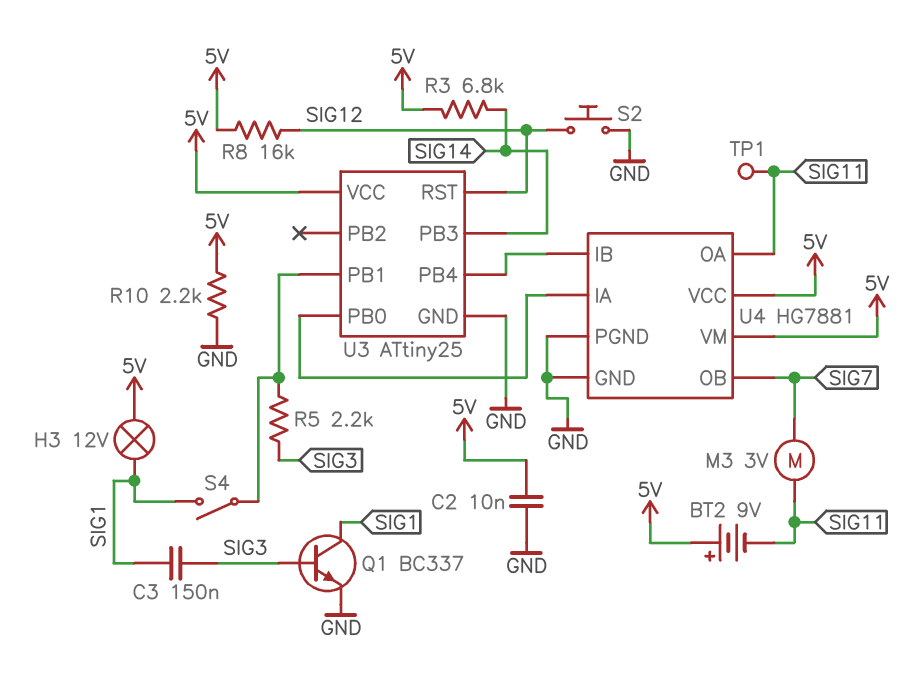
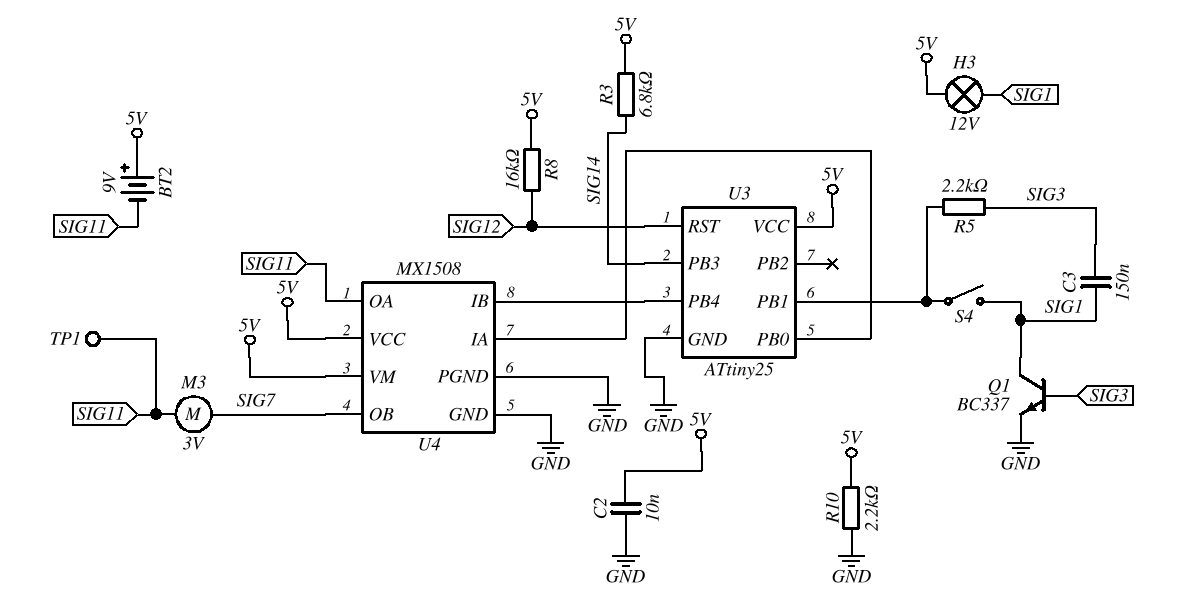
S2: button (GND, SIG12) -> none
U4: HG7881 -> MX1508

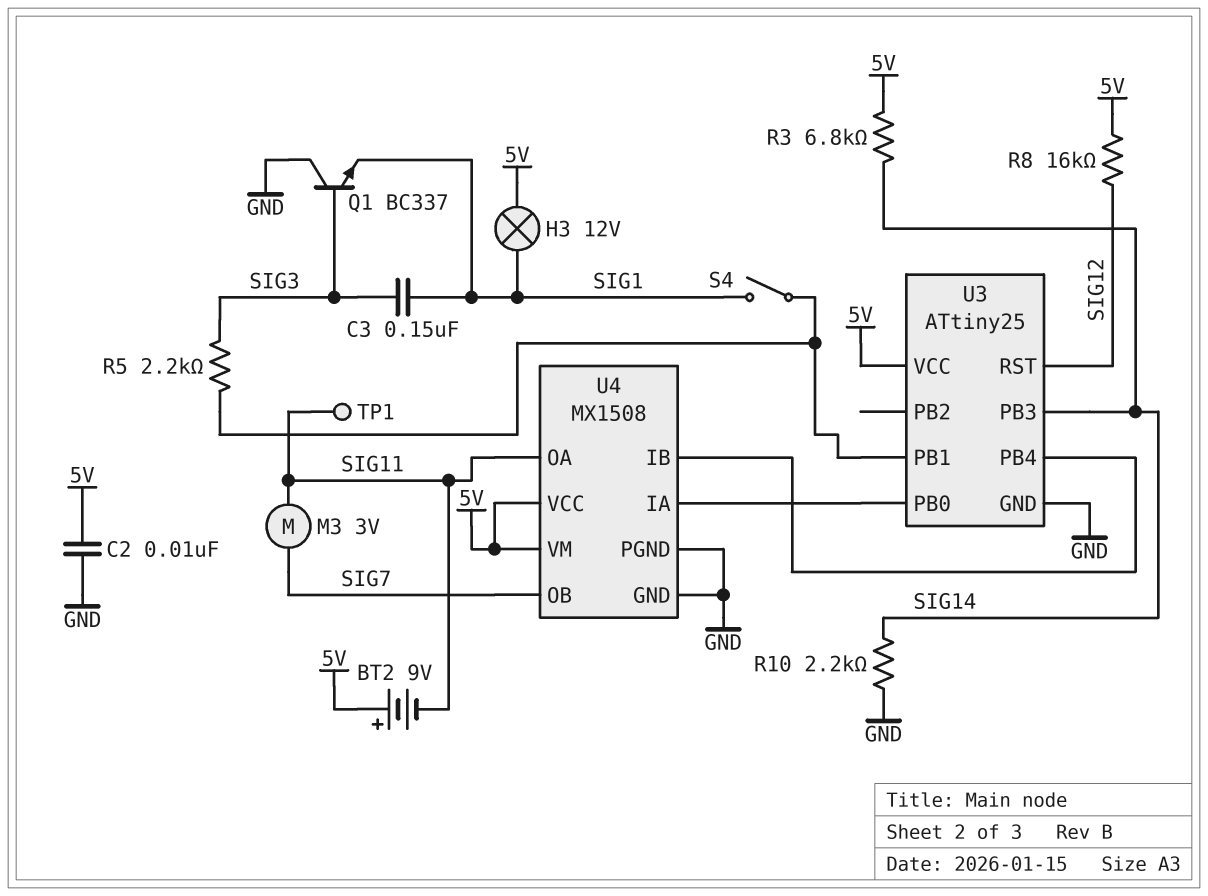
Q1: NPN BC337 (B SIG3, C SIG1, E GND) -> NPN BC337 (B SIG3, C GND, E SIG1)
R10: 2.2k (5V, GND) -> 2.2k (GND, SIG14)

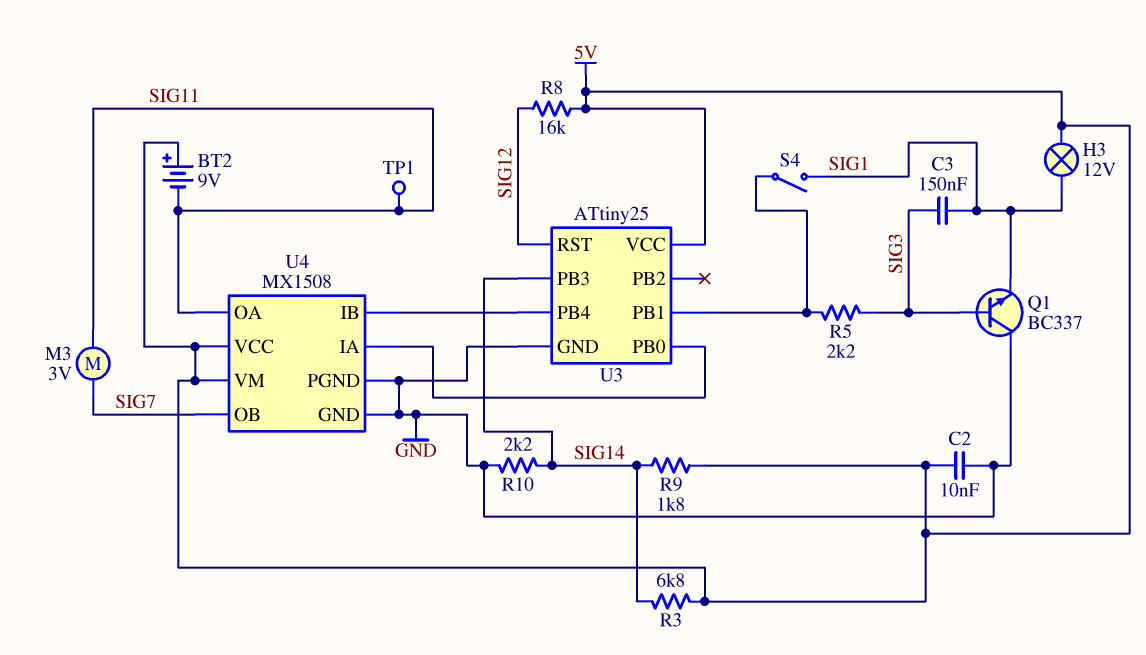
R9: none -> 1.8k (5V, SIG14)

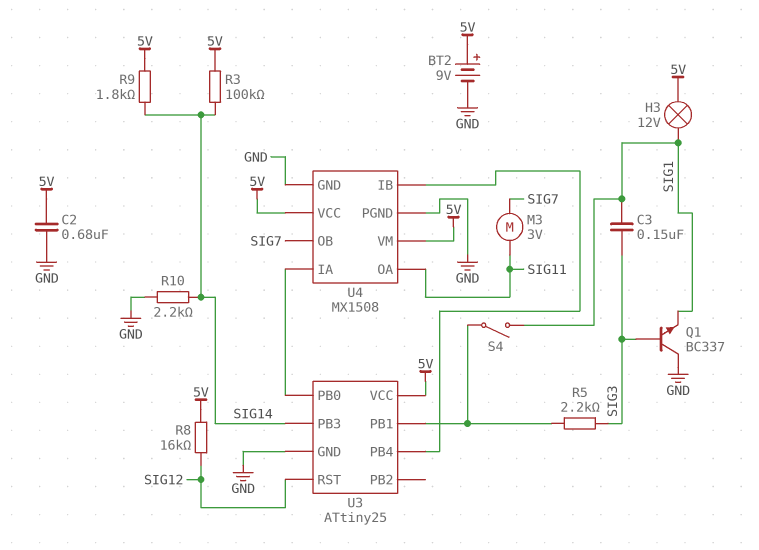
BT2: 9V (plus 5V, minus SIG11) -> 9V (plus 5V, minus GND)
C2: 10nF (5V, GND) -> 680nF (5V, GND)
R3: 6.8k (5V, SIG14) -> 100k (5V, SIG14)
TP1: test point (SIG11) -> none

